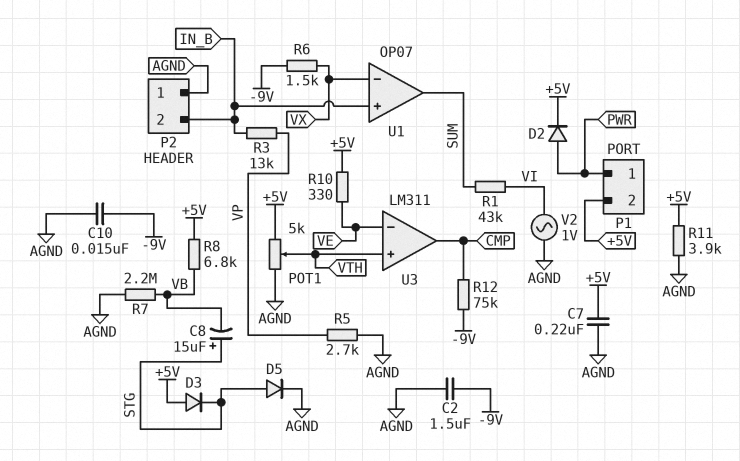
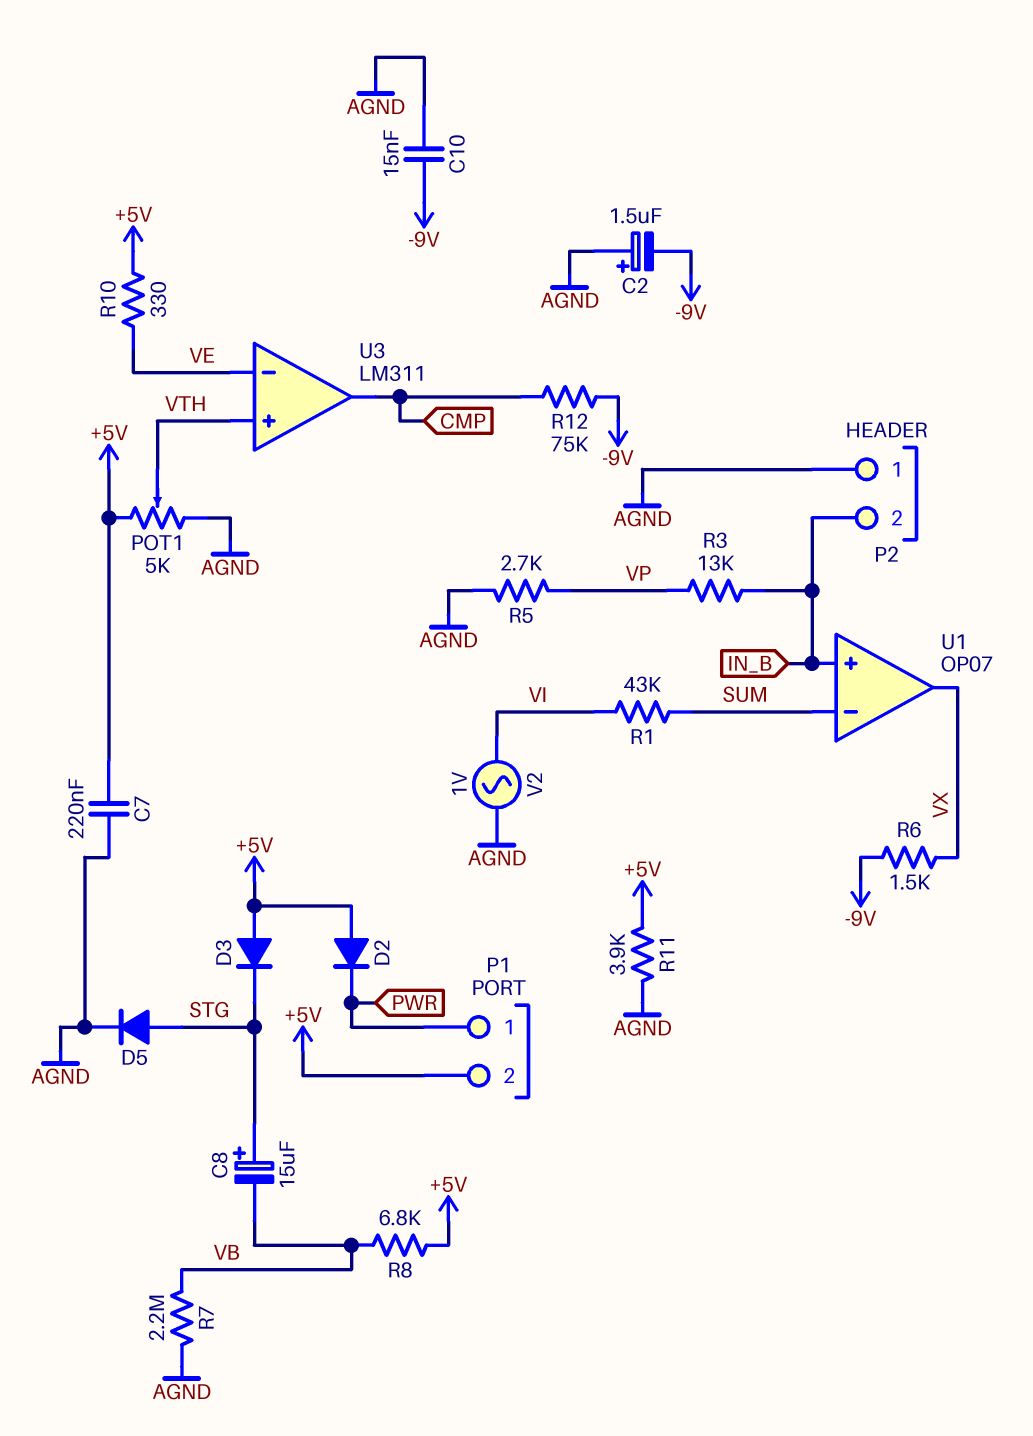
C2: 1.5uF (-9V, AGND) -> 1.5uF (plus AGND, minus -9V)
D2: diode (A PWR, K +5V) -> diode (A +5V, K PWR)
U1 pin in-: VX -> SUM
U1 pin out: SUM -> VX

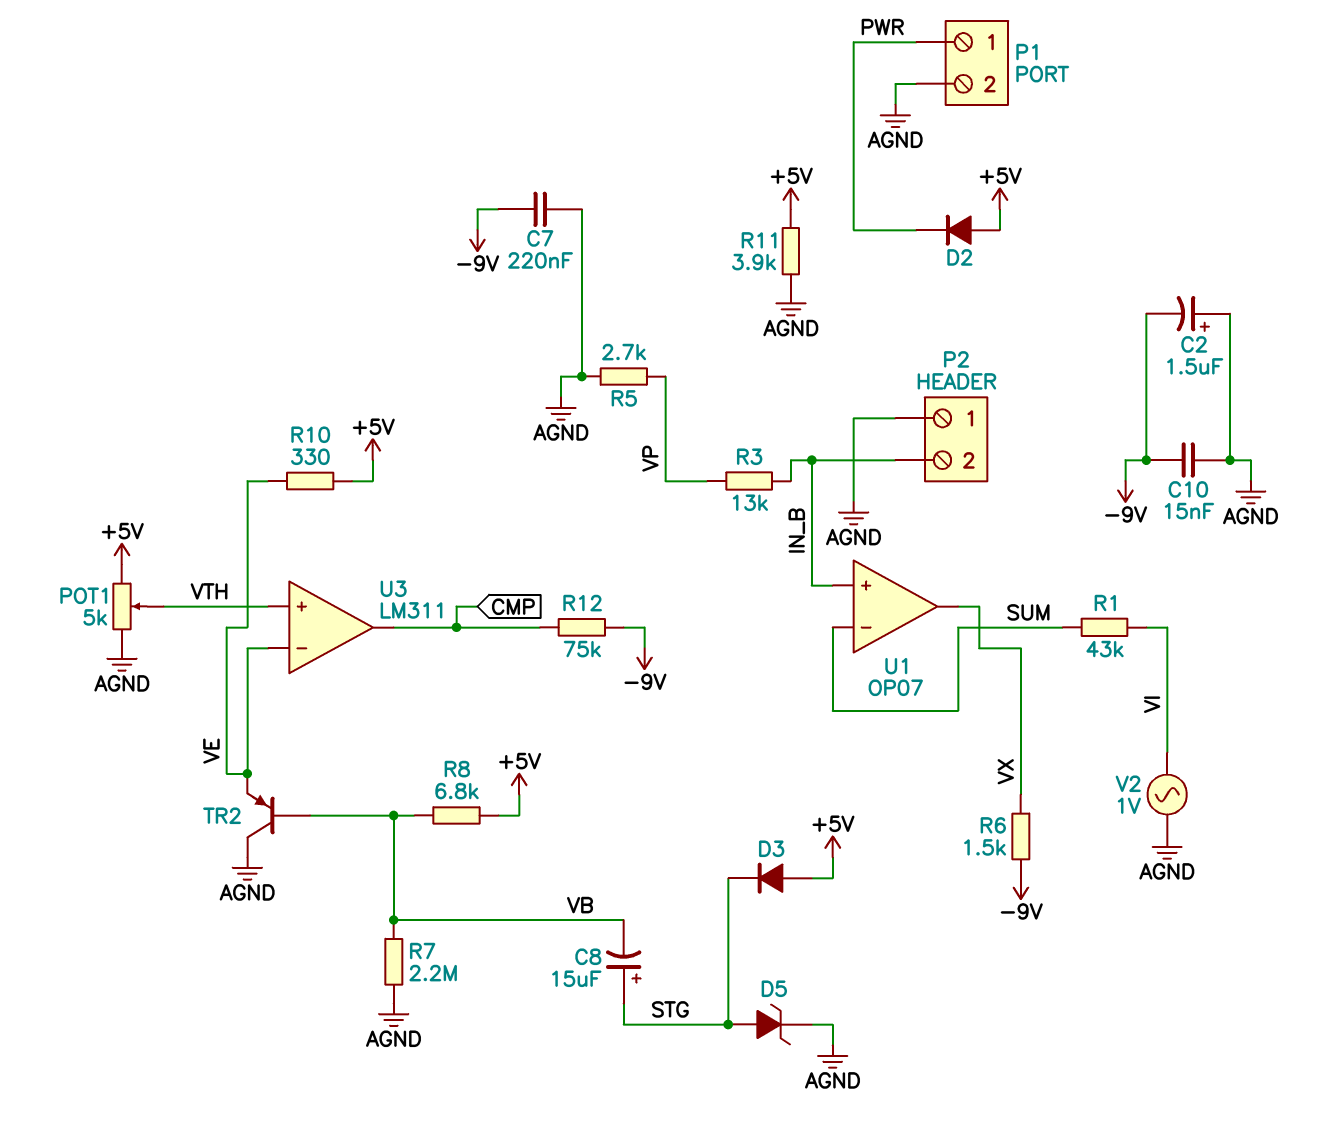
C7: 220nF (+5V, AGND) -> 220nF (-9V, AGND)
D5: diode (A STG, K AGND) -> zener (A STG, K AGND)
P1 pin 2: +5V -> AGND
TR2: none -> PNP (B VB, C AGND, E VE)

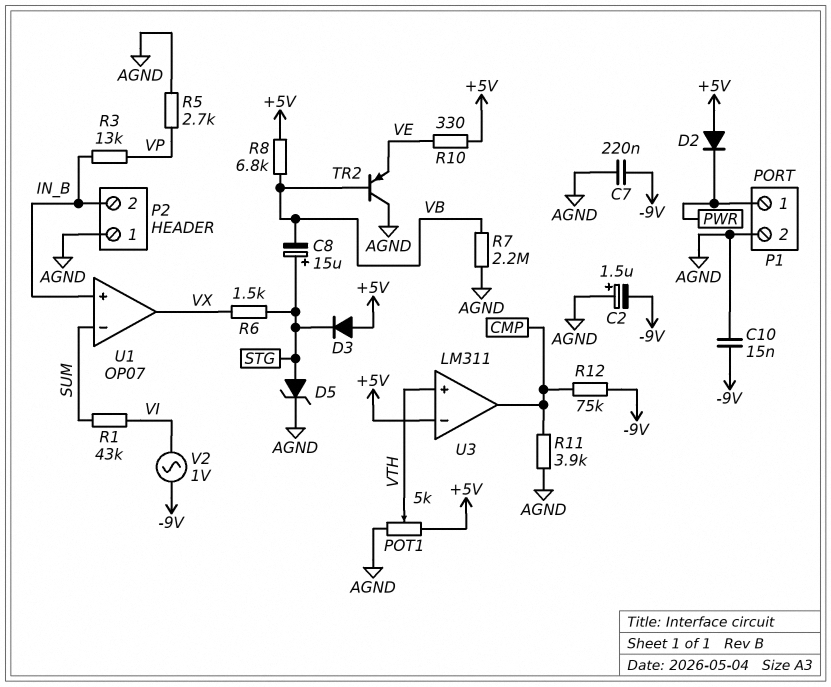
R6: 1.5k (-9V, VX) -> 1.5k (STG, VX)
R11: 3.9k (+5V, AGND) -> 3.9k (AGND, CMP)
U3 pin in-: VE -> +5V
V2: AC 1V (AGND, VI) -> AC 1V (-9V, VI)

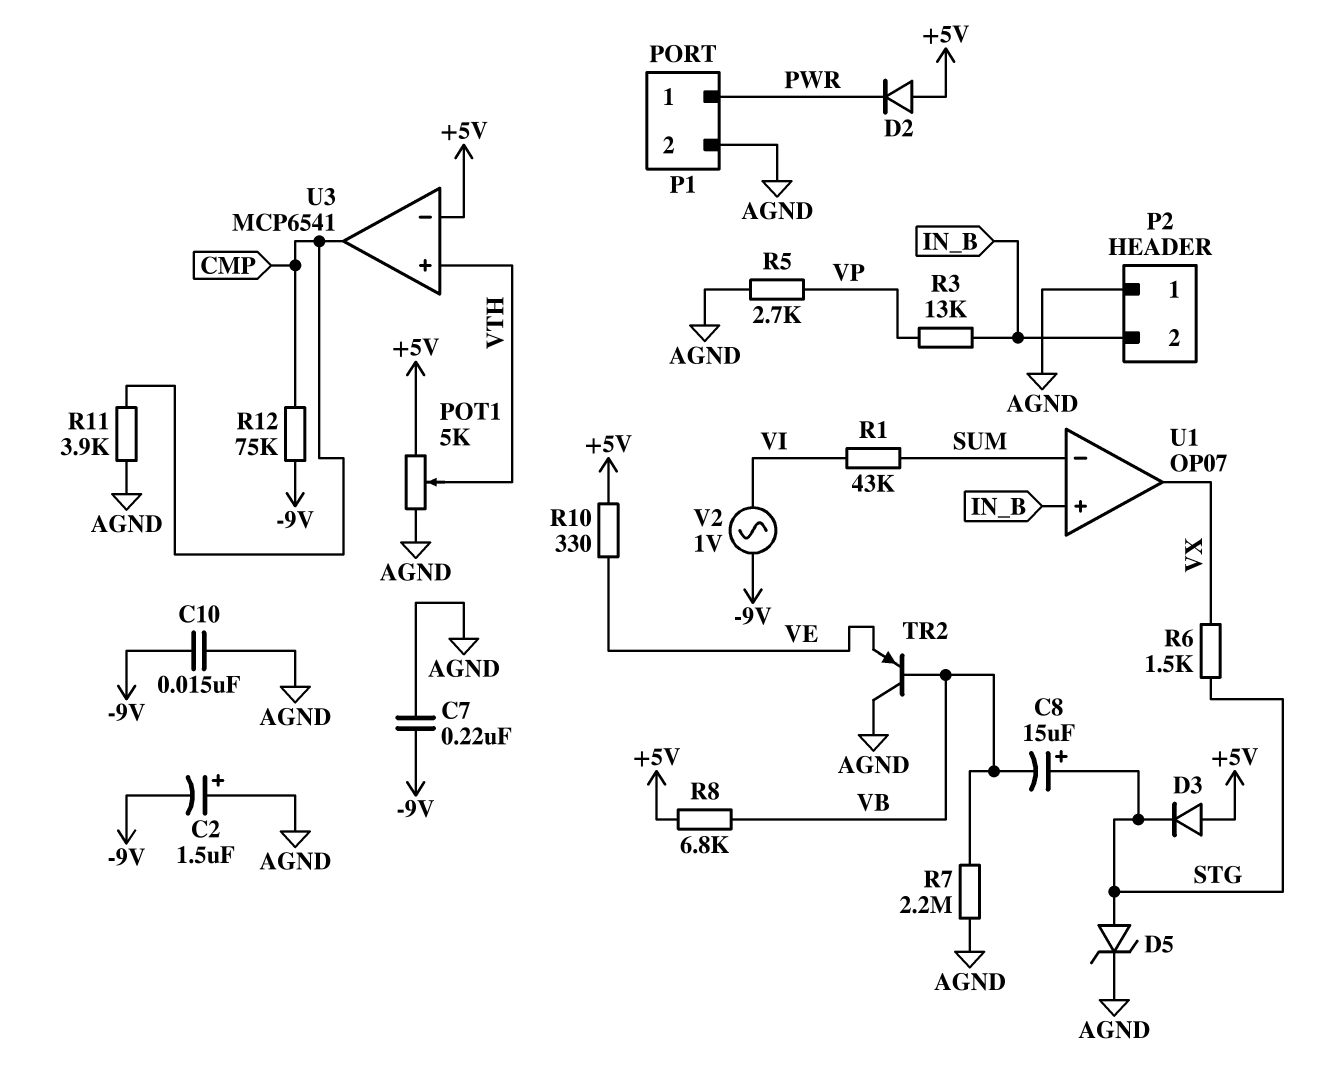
U3: LM311 -> MCP6541

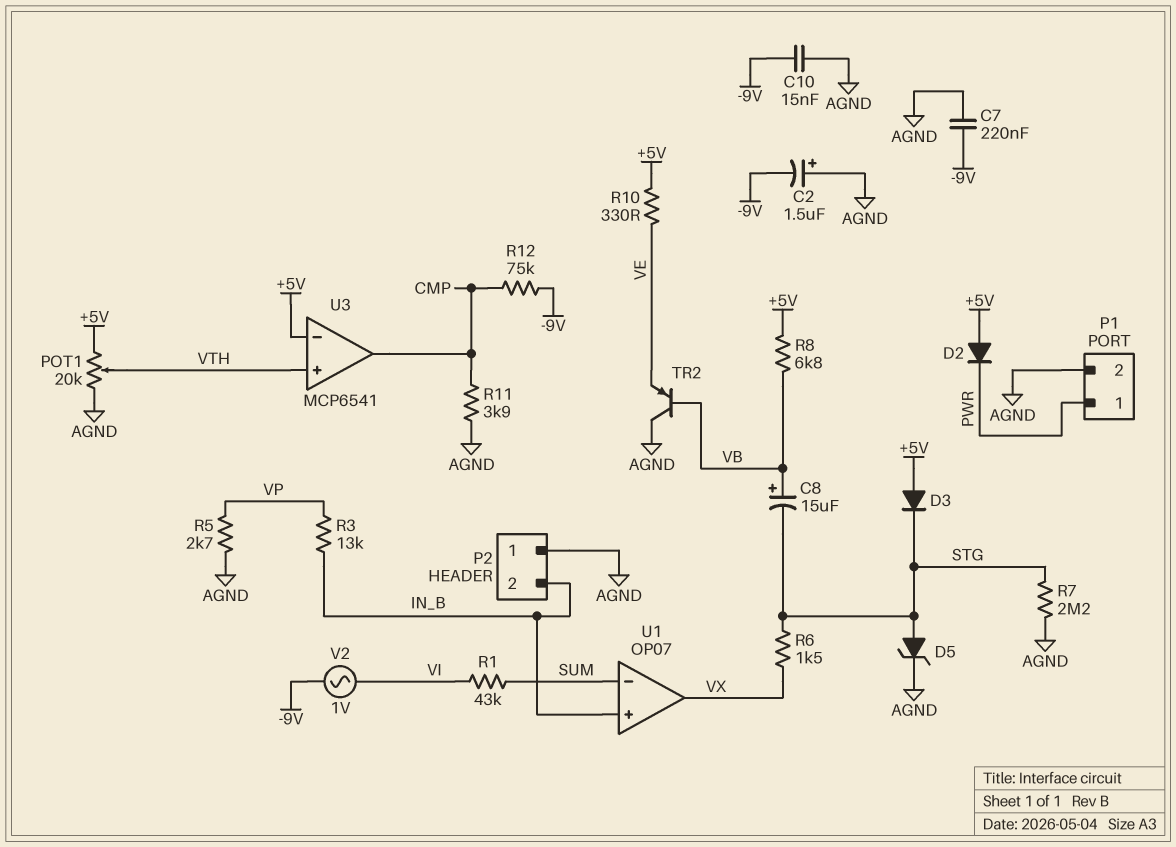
C8: 15uF (plus STG, minus VB) -> 15uF (plus VB, minus STG)
POT1: 5k (+5V, AGND, wiper VTH) -> 20k (+5V, AGND, wiper VTH)
R7: 2.2M (AGND, VB) -> 2.2M (AGND, STG)

